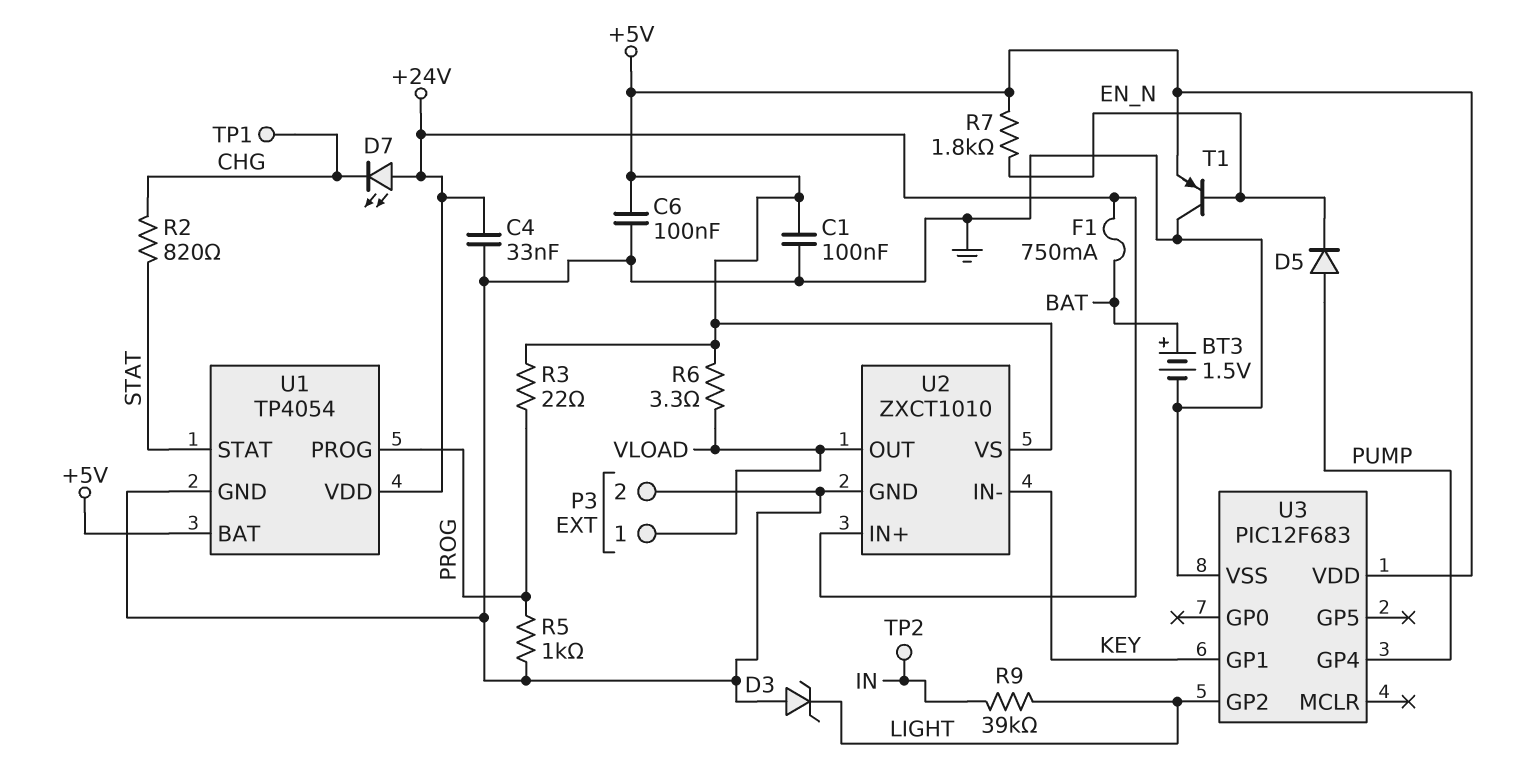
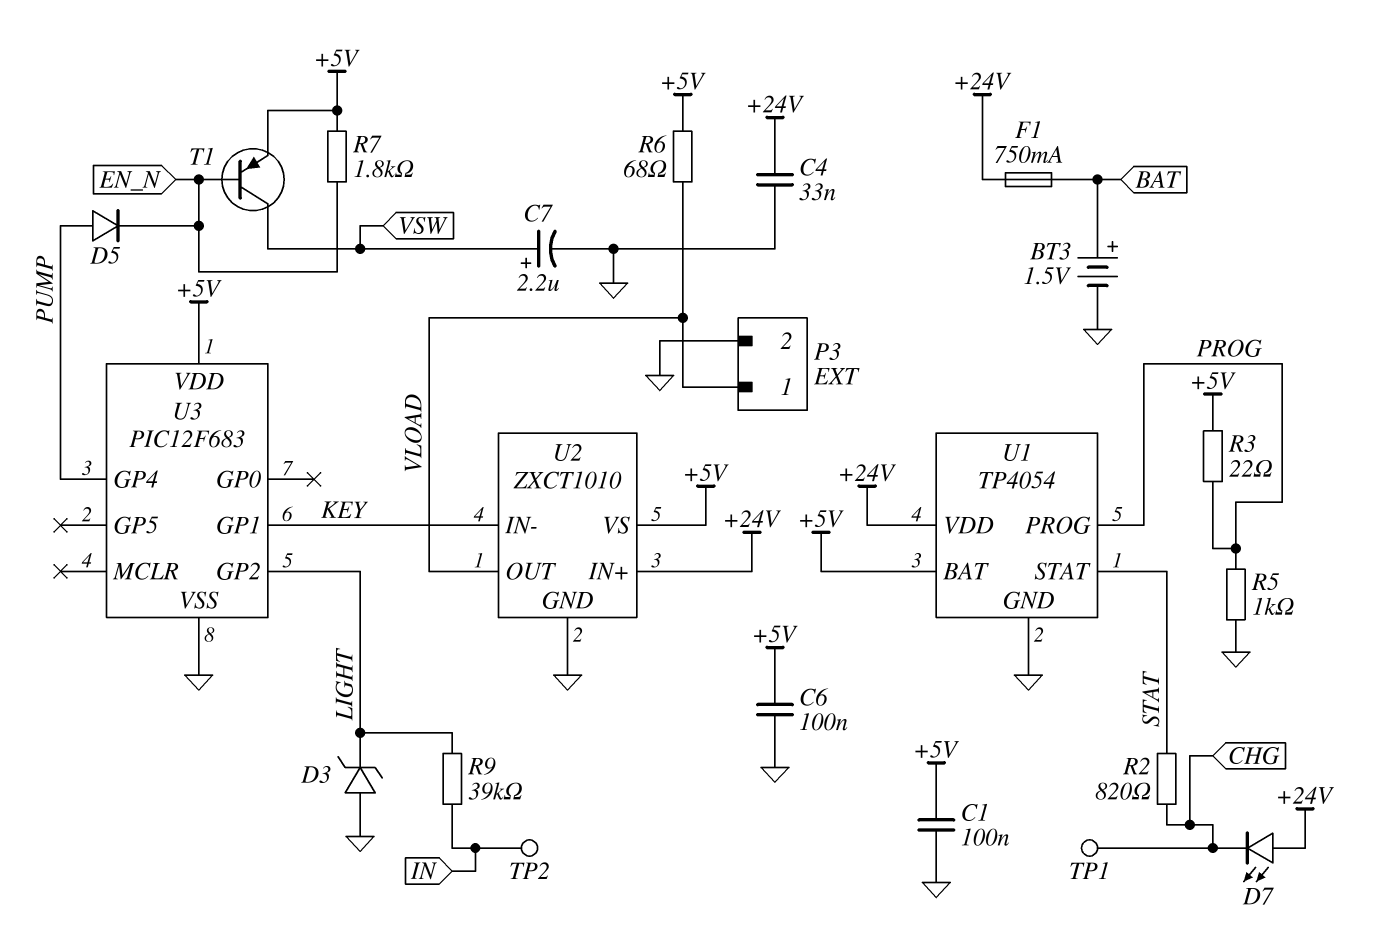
C7: none -> 2.2uF (plus VSW, minus GND)
R6: 3.3 (+5V, VLOAD) -> 68 (+5V, VLOAD)
T1: PNP (B EN_N, C GND, E +5V) -> PNP (B EN_N, C VSW, E +5V)

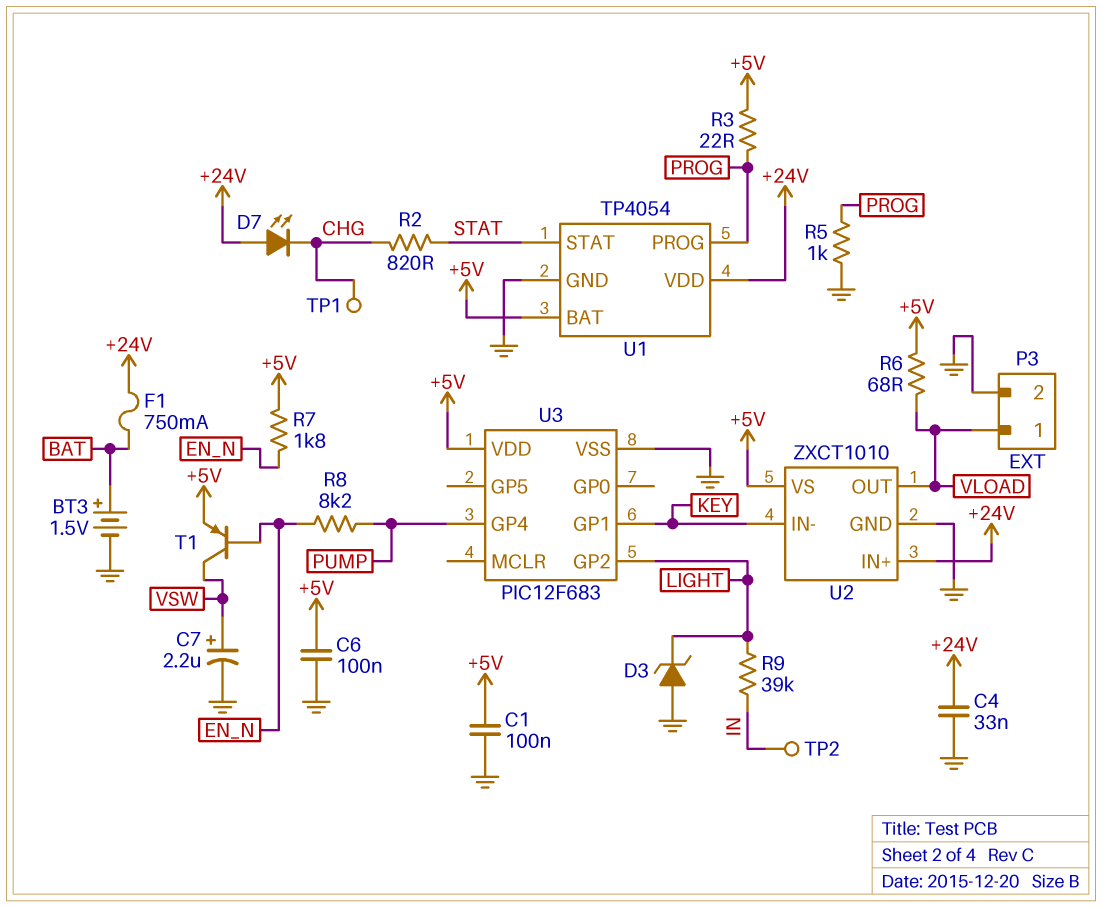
D5: diode (A PUMP, K EN_N) -> none
R8: none -> 8.2k (EN_N, PUMP)

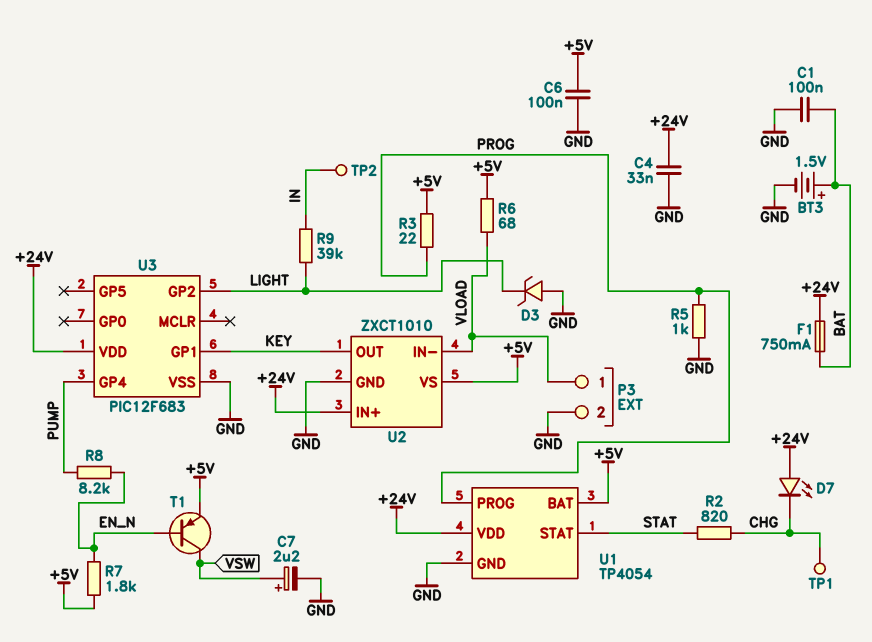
C1: 100nF (+5V, GND) -> 100nF (BAT, GND)
U2 pin IN-: KEY -> VLOAD
U2 pin OUT: VLOAD -> KEY
U3 pin VDD: +5V -> +24V

